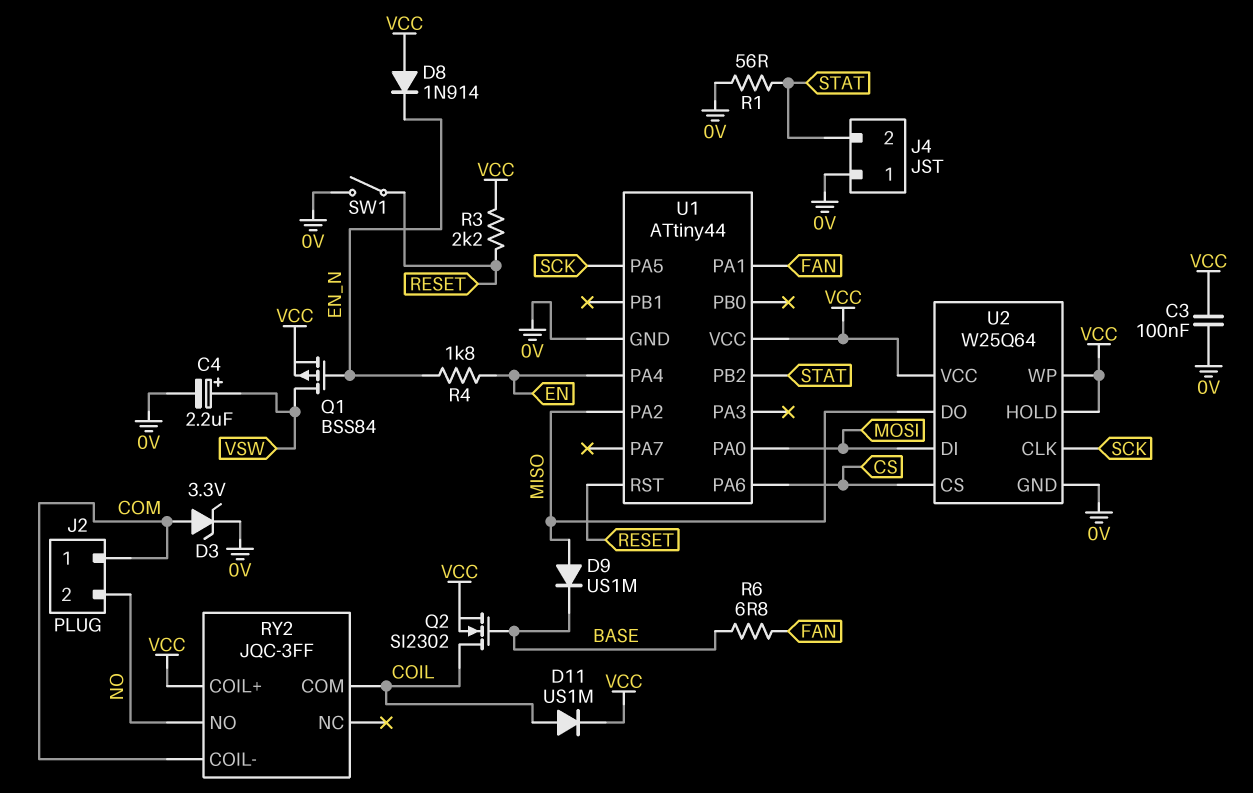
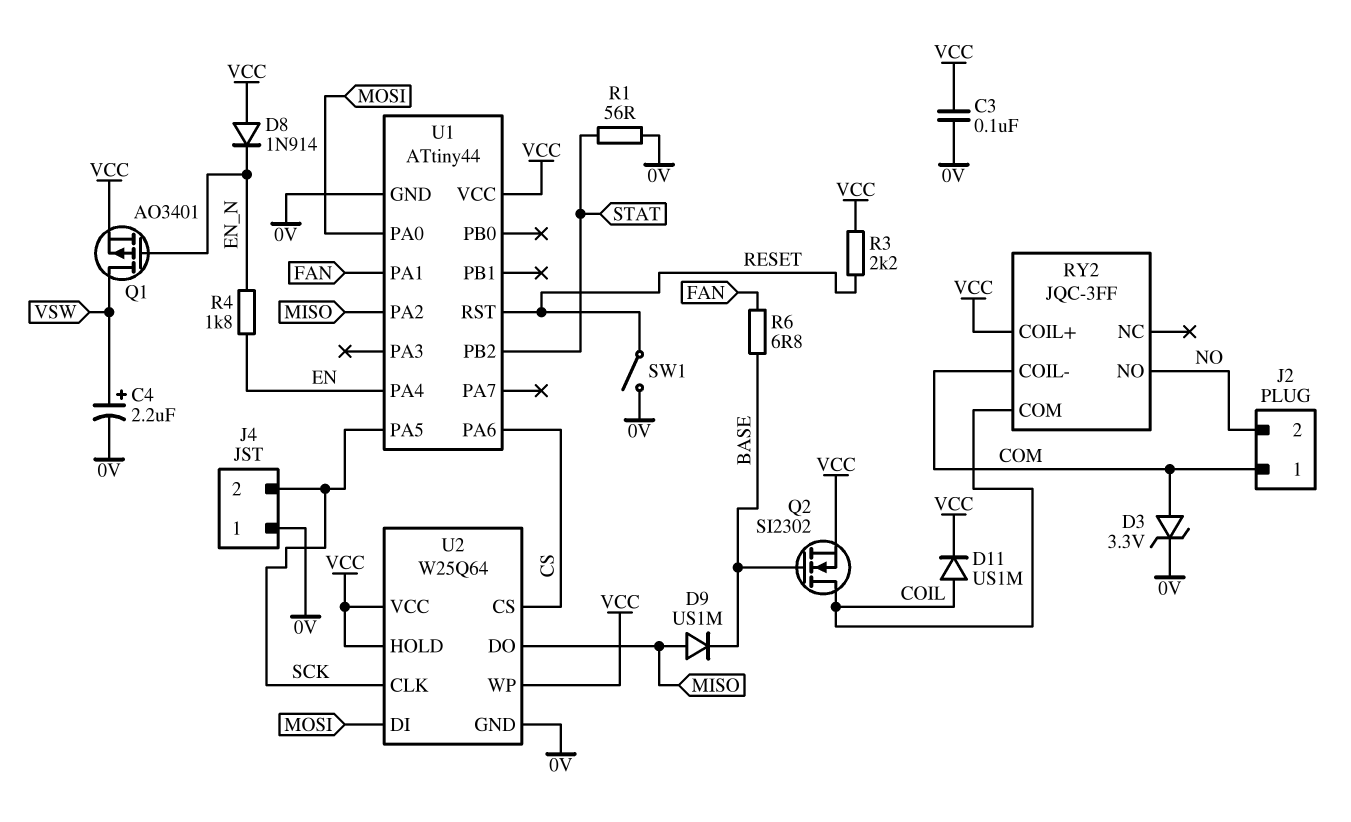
J4 pin 2: STAT -> SCK
Q1: PMOS BSS84 (G EN_N, D VSW, S VCC) -> PMOS AO3401 (G EN_N, D VSW, S VCC)

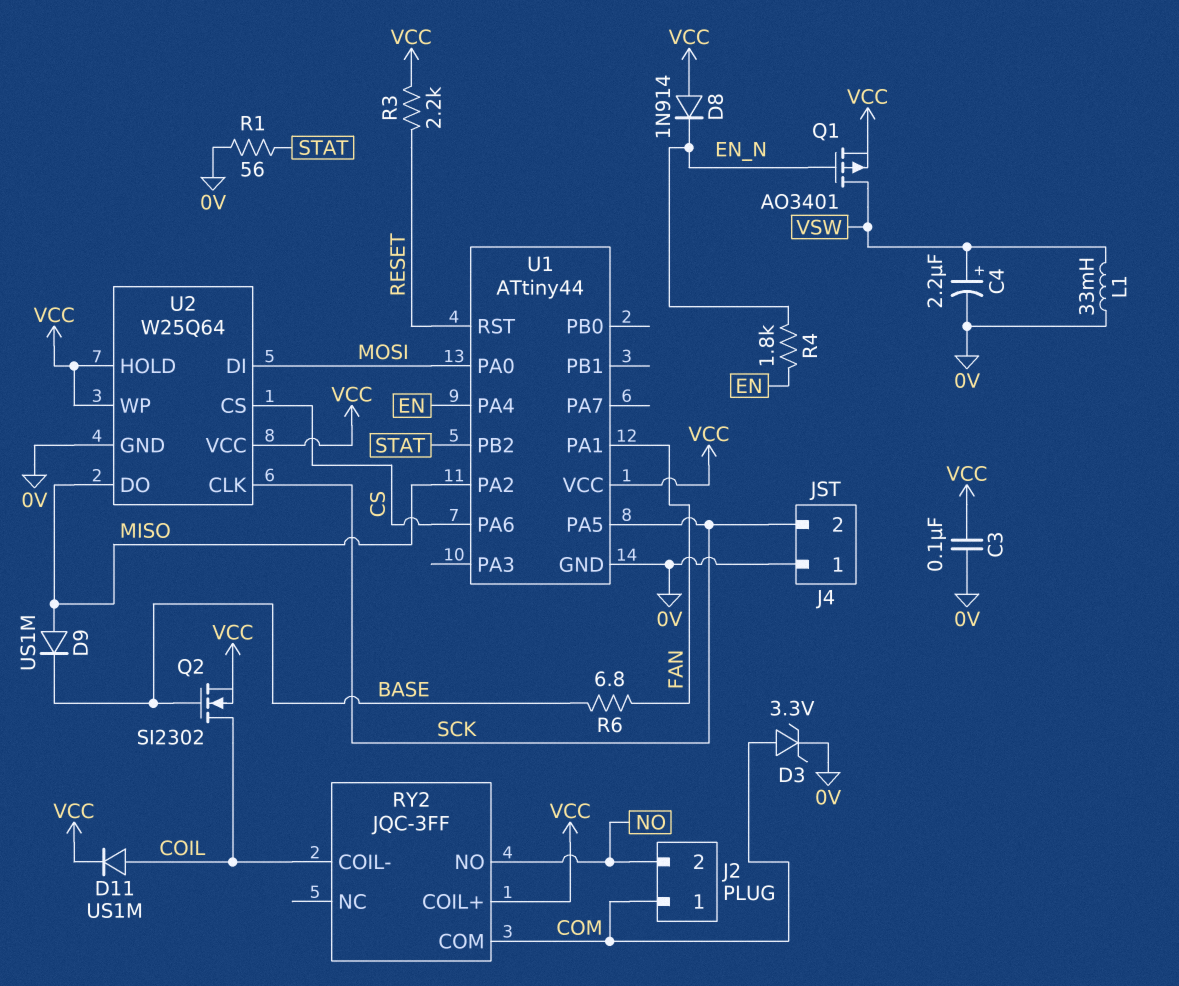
L1: none -> 33mH (0V, VSW)
RY2 pin COIL-: COM -> COIL
RY2 pin COM: COIL -> COM
SW1: switch (0V, RESET) -> none

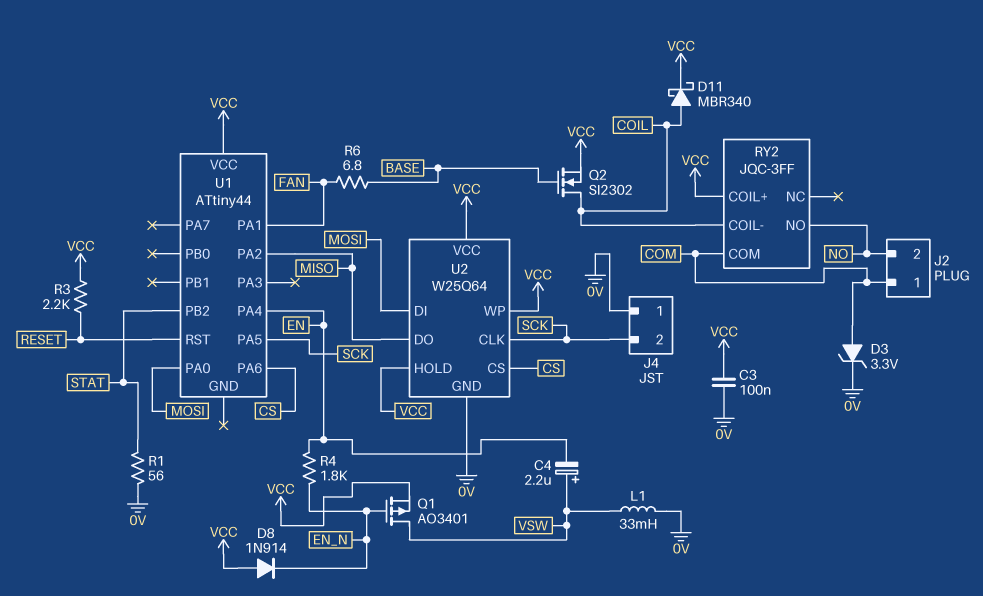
C4: 2.2uF (plus VSW, minus 0V) -> 2.2uF (plus VSW, minus EN)
D9: diode US1M (A MISO, K BASE) -> none
D11: diode US1M (A COIL, K VCC) -> schottky MBR340 (A COIL, K VCC)
U1 pin GND: 0V -> none

